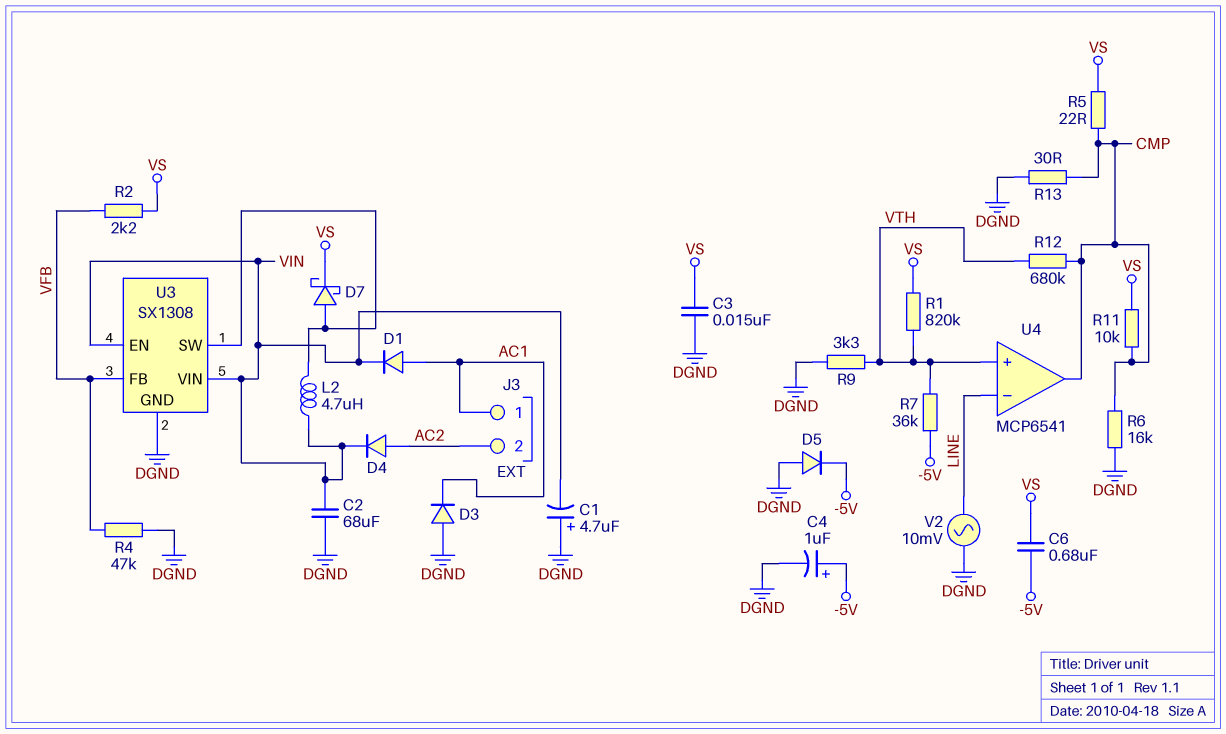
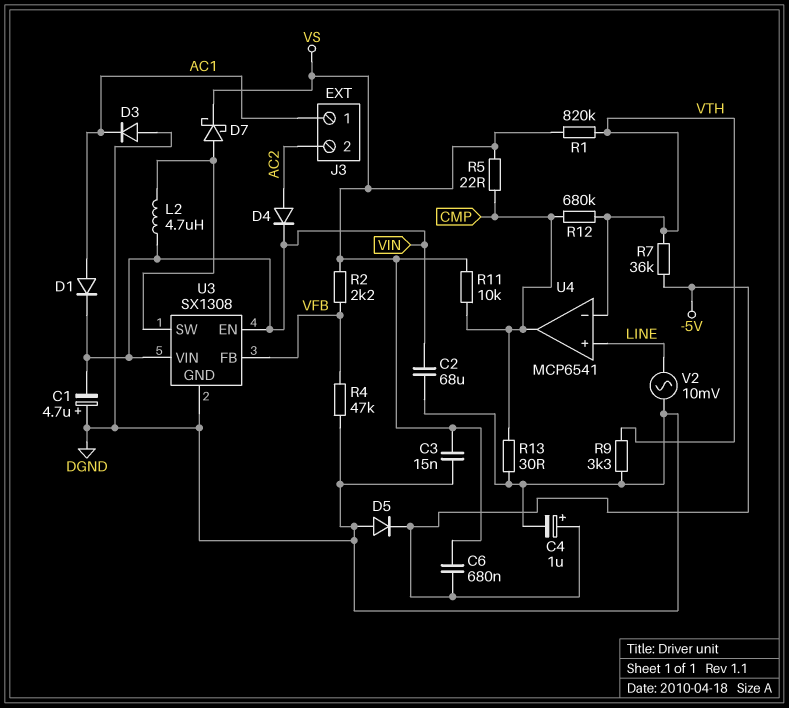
R6: 16k (CMP, DGND) -> none
U4 pin in+: VTH -> LINE
U4 pin in-: LINE -> VTH

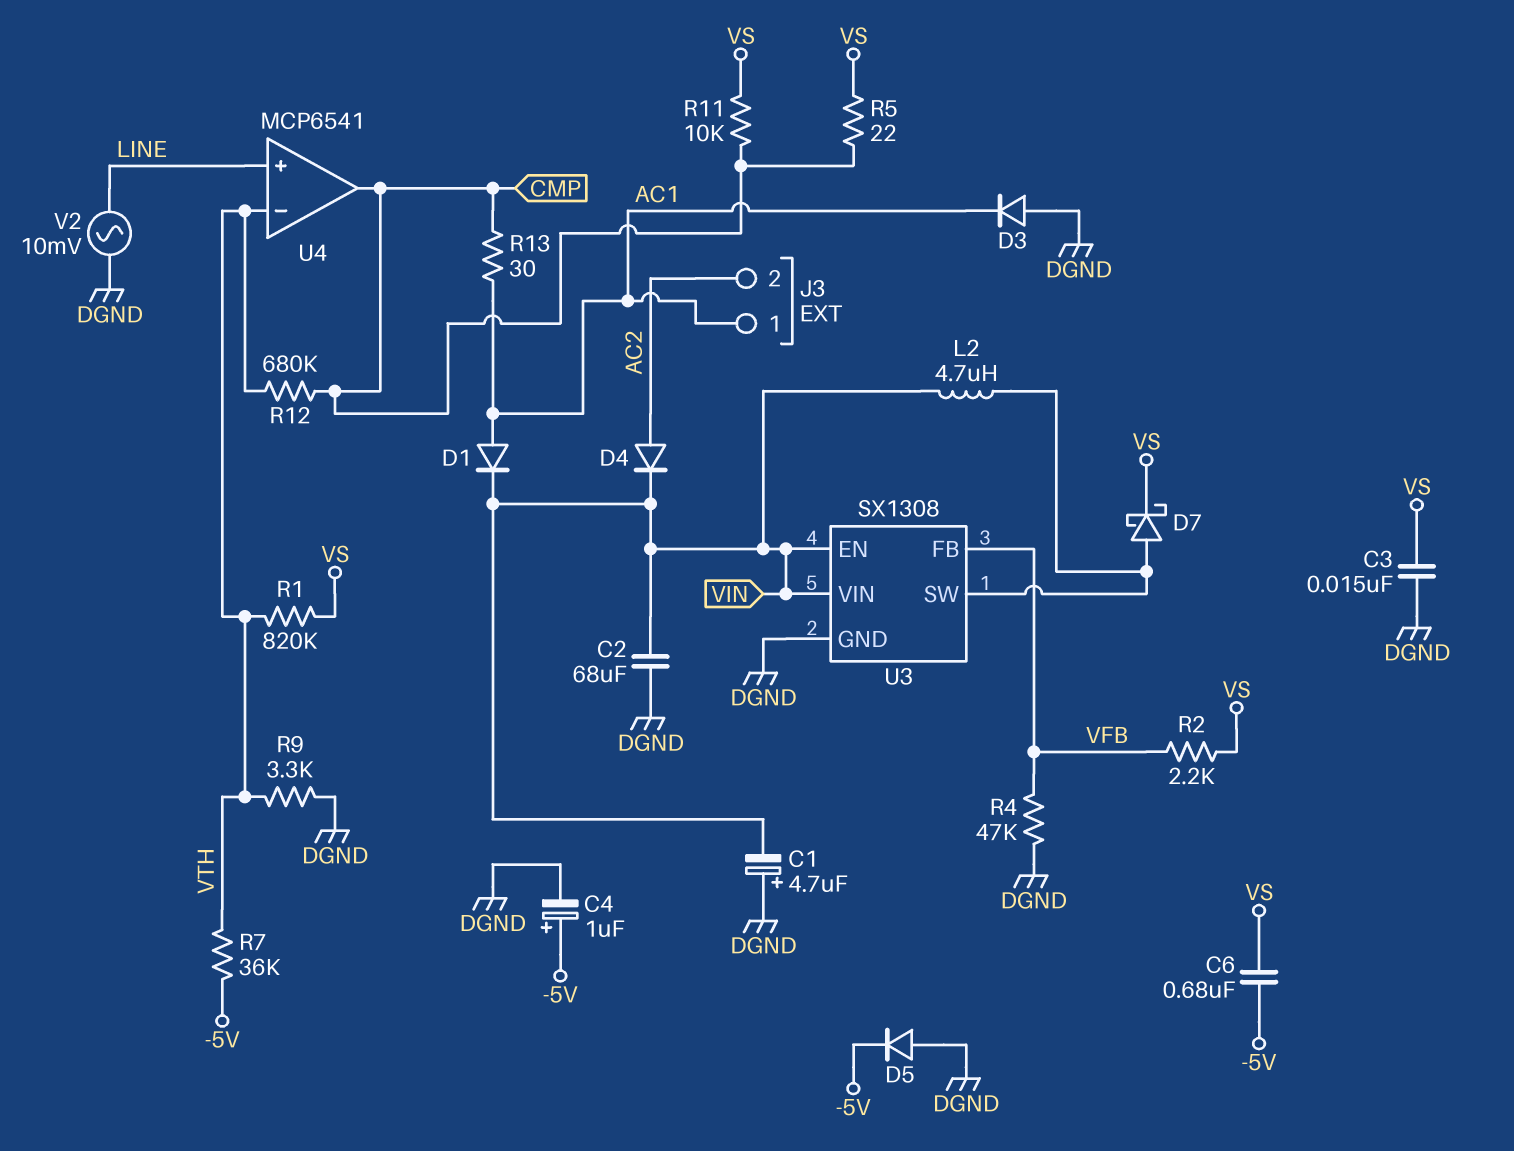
R13: 30 (CMP, DGND) -> 30 (AC1, CMP)

